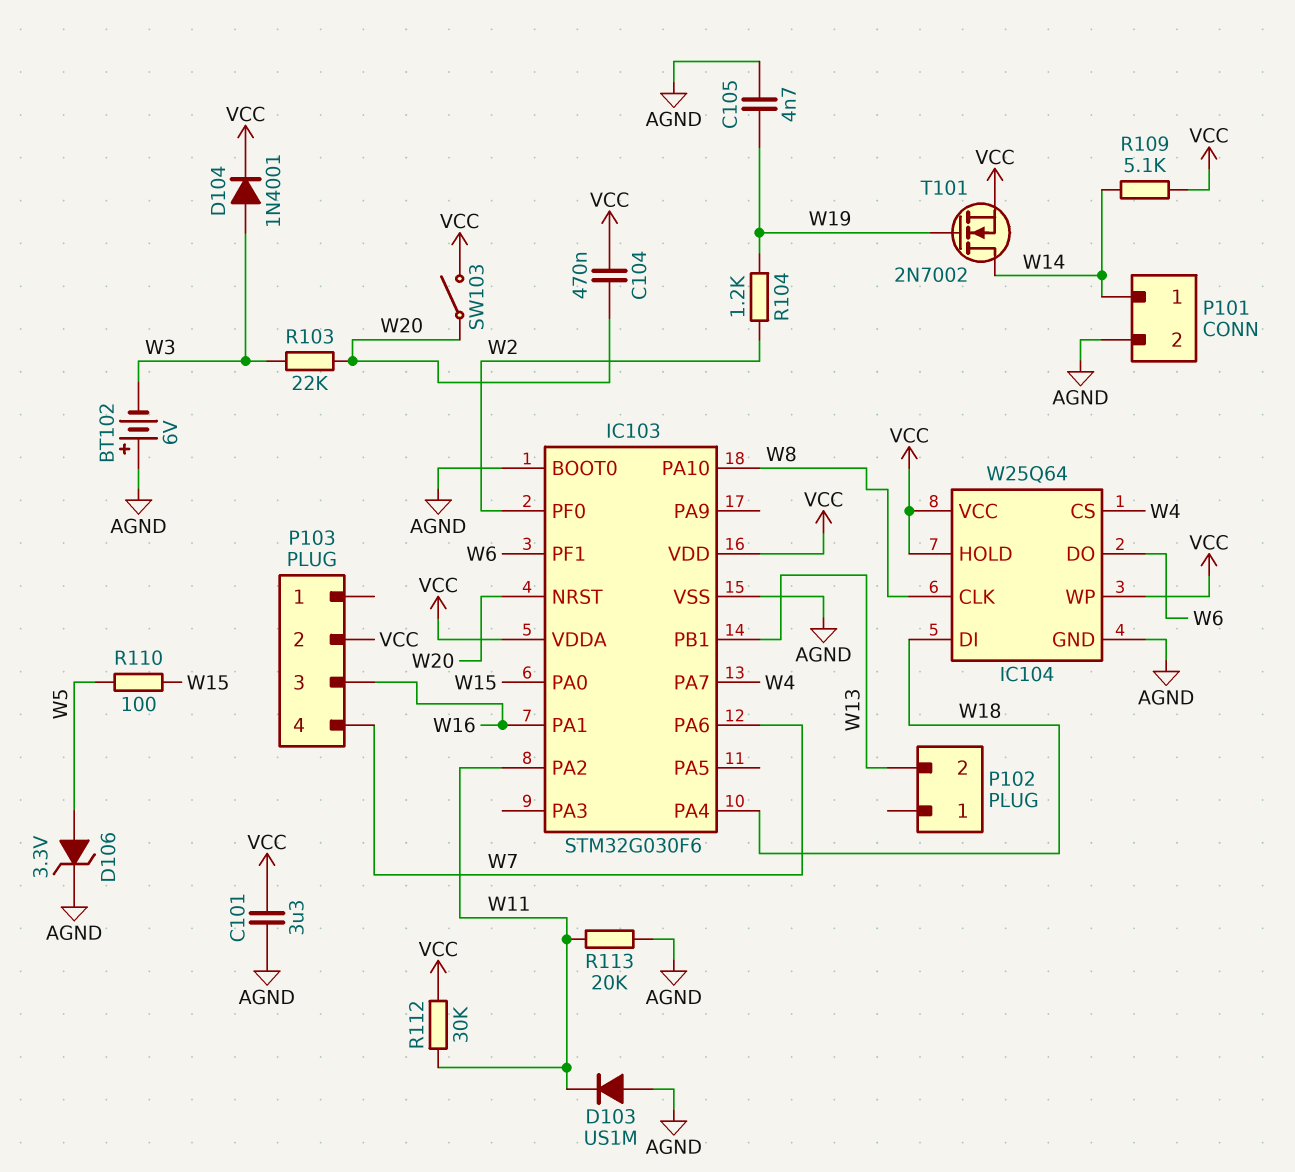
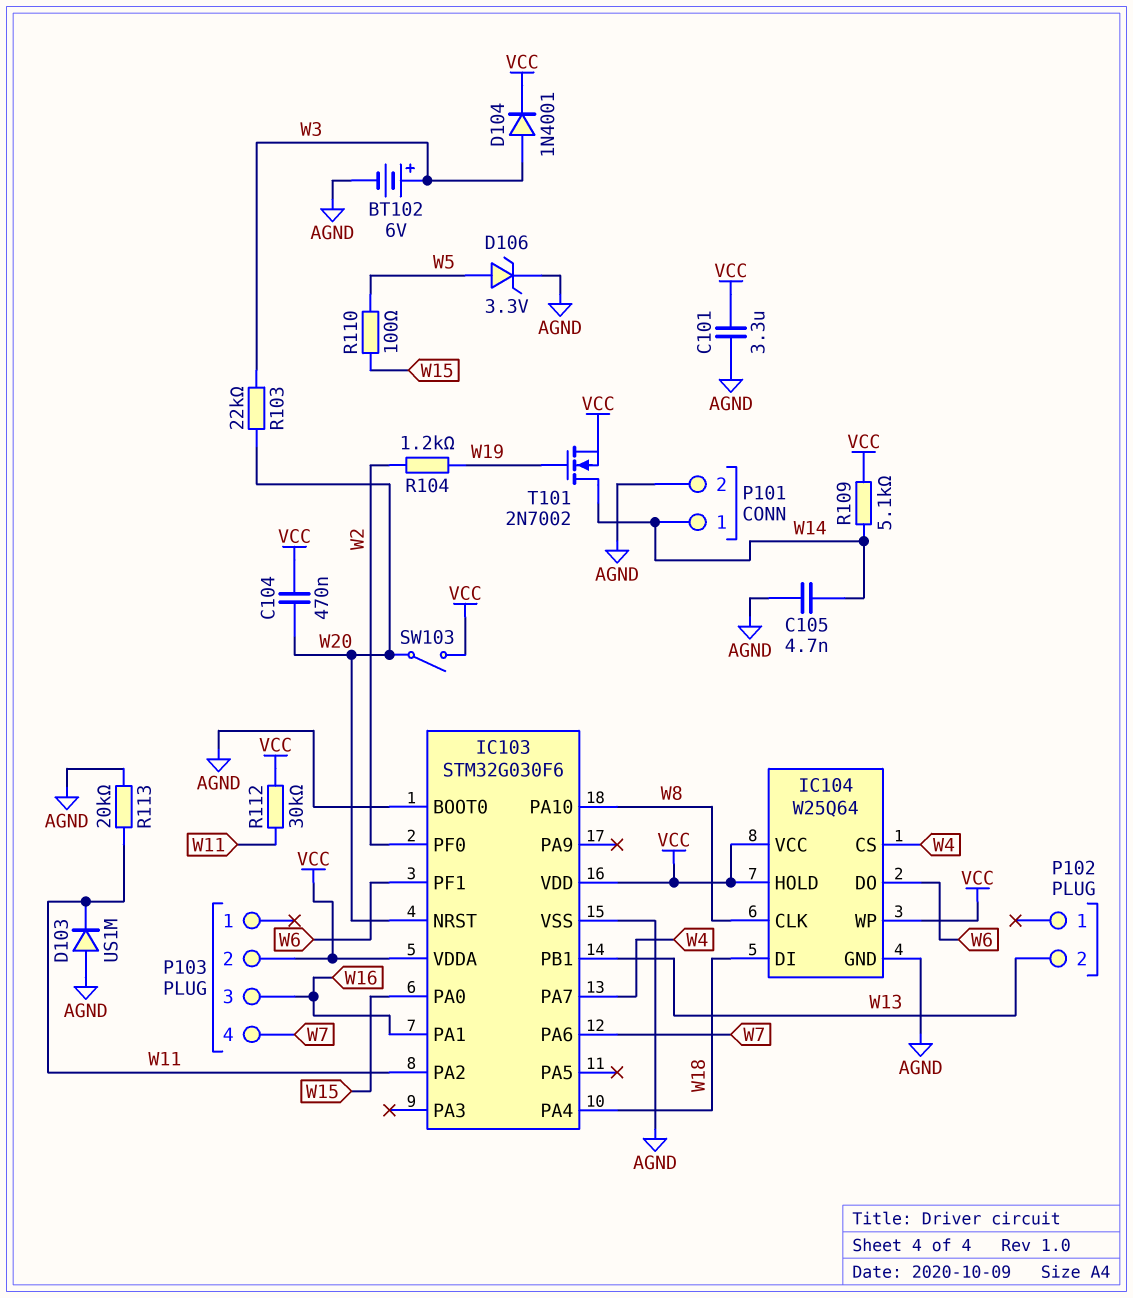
BT102: 6V (plus AGND, minus W3) -> 6V (plus W3, minus AGND)
C105: 4.7nF (AGND, W19) -> 4.7nF (AGND, W14)

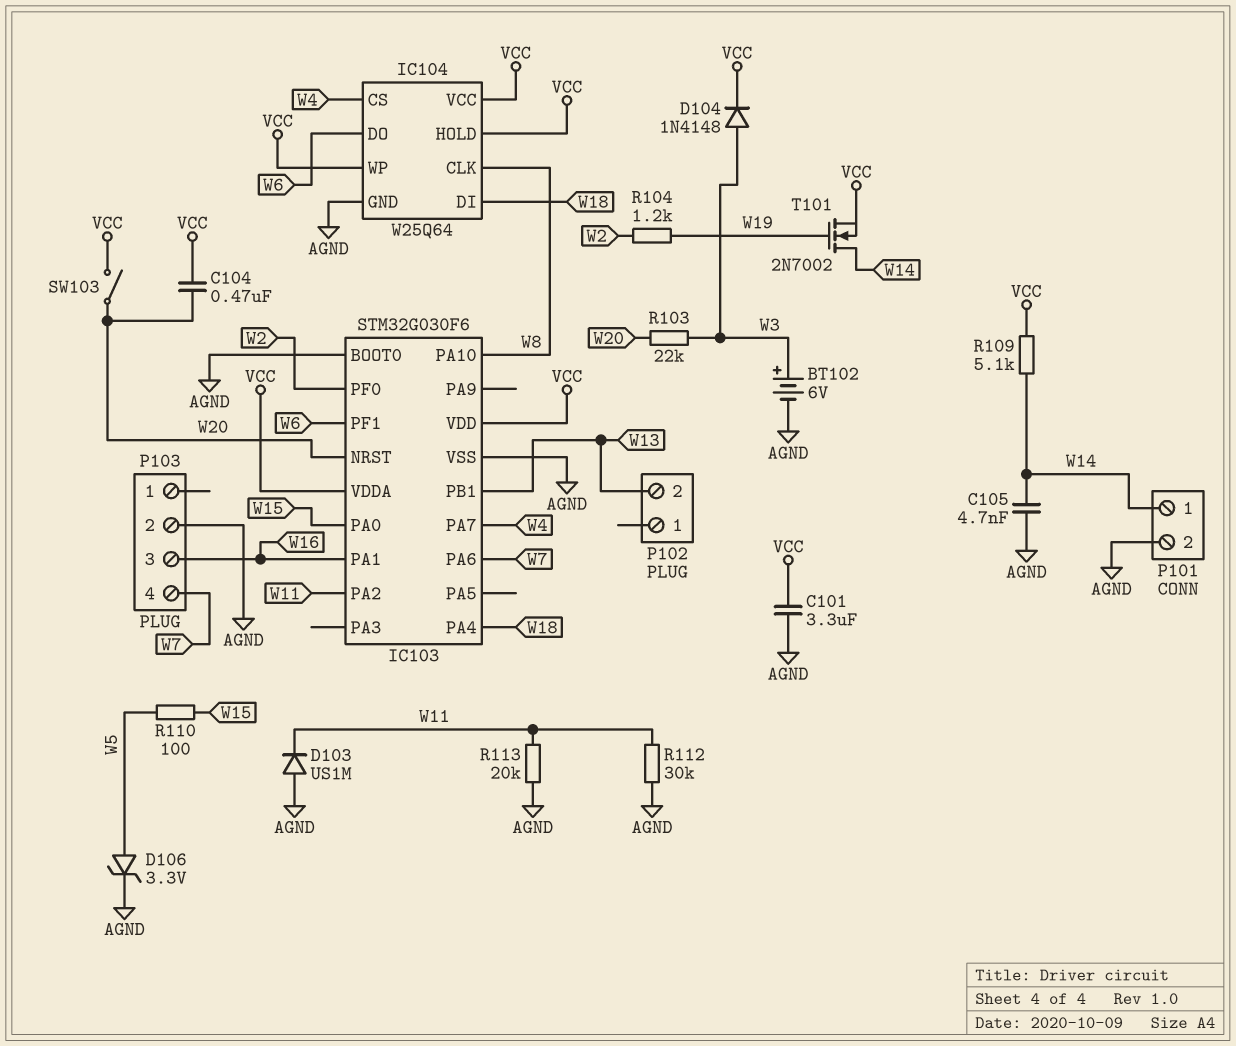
D104: diode 1N4001 (A W3, K VCC) -> diode 1N4148 (A W3, K VCC)
P103 pin 2: VCC -> AGND
R112: 30k (VCC, W11) -> 30k (AGND, W11)

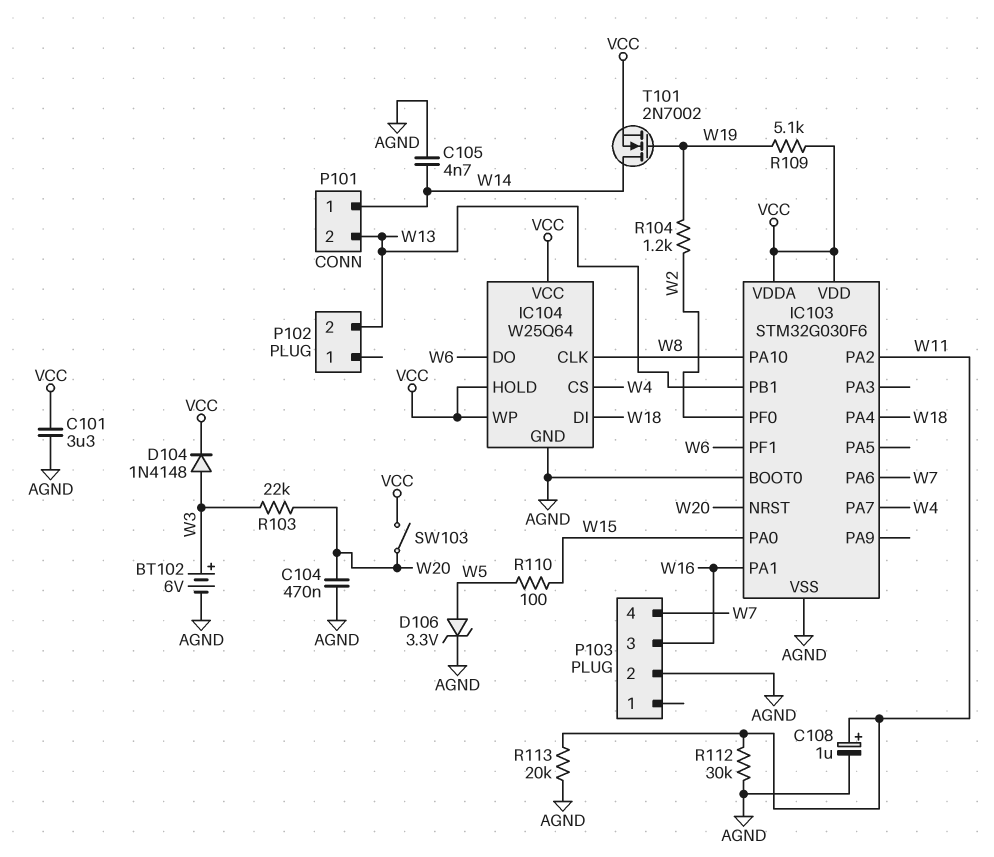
C104: 470nF (VCC, W20) -> 470nF (AGND, W20)
C108: none -> 1uF (plus W11, minus AGND)
D103: diode US1M (A AGND, K W11) -> none
P101 pin 2: AGND -> W13
R109: 5.1k (VCC, W14) -> 5.1k (VCC, W19)

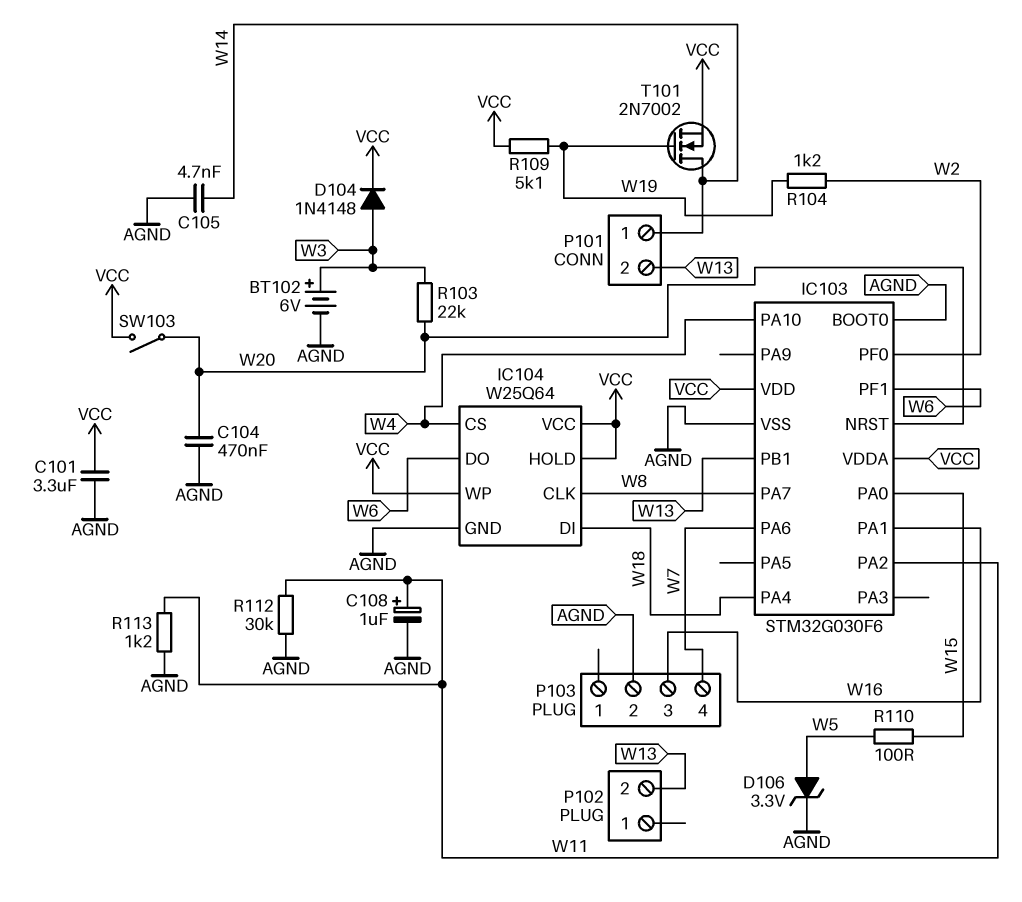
IC103 pin PA7: W4 -> W8
IC103 pin PA10: W8 -> W4
R113: 20k (AGND, W11) -> 1.2k (AGND, W11)

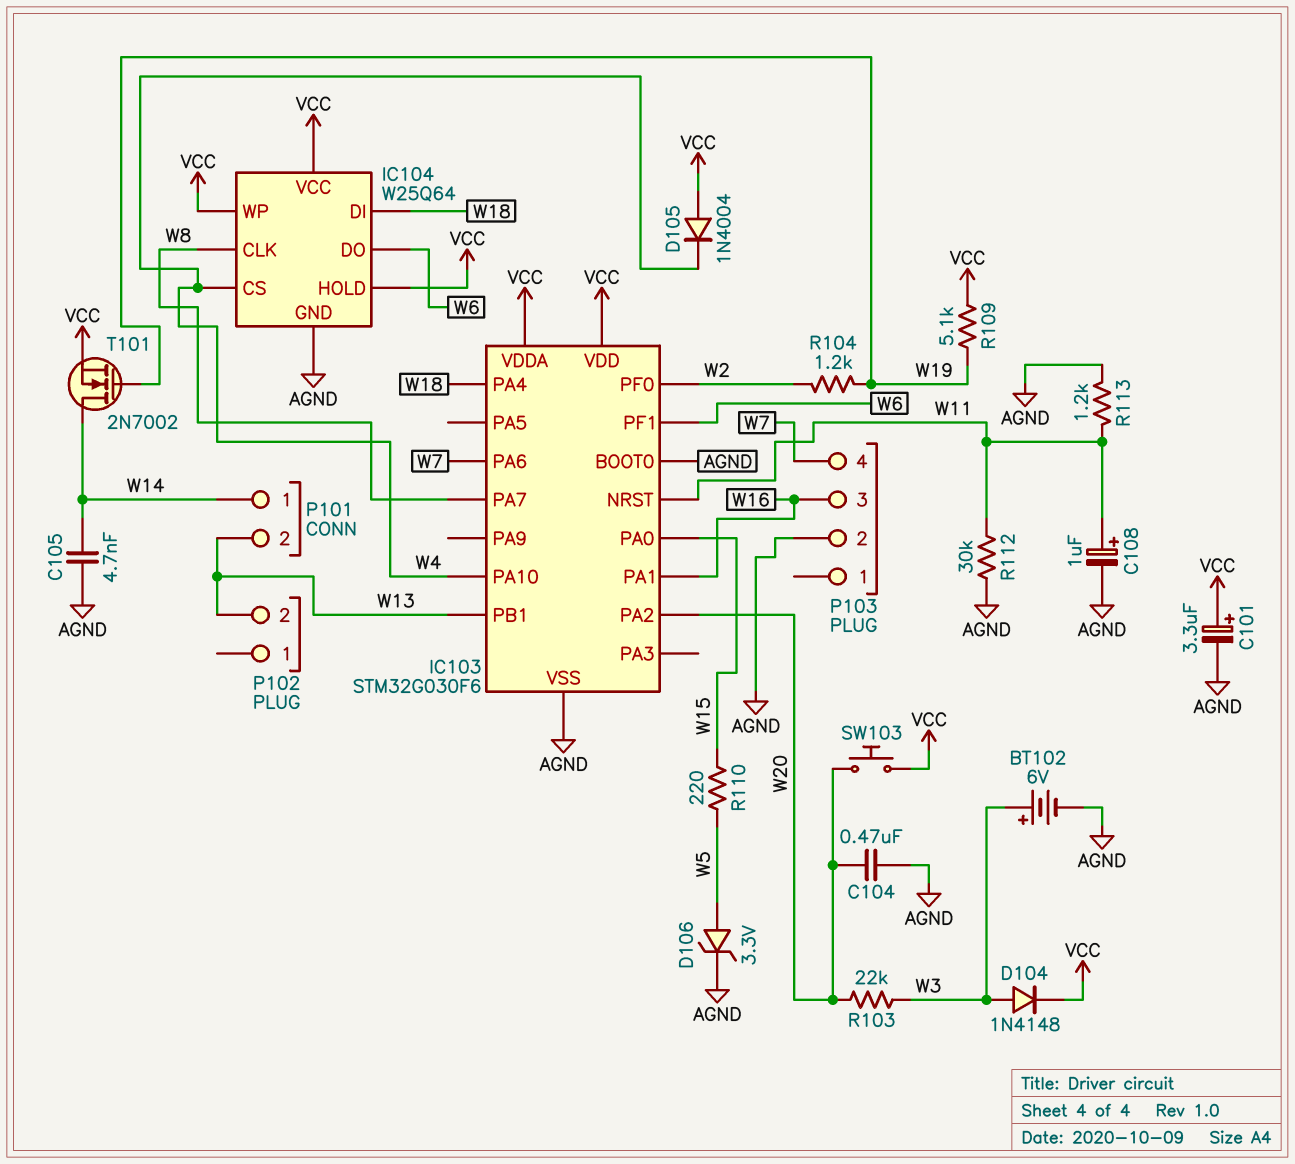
C101: 3.3uF (AGND, VCC) -> 3.3uF (plus VCC, minus AGND)
D105: none -> diode 1N4004 (A VCC, K W4)
IC103 pin NRST: W20 -> W11
IC103 pin PA2: W11 -> W20
R110: 100 (W5, W15) -> 220 (W5, W15)
SW103: switch (VCC, W20) -> button (VCC, W20)

